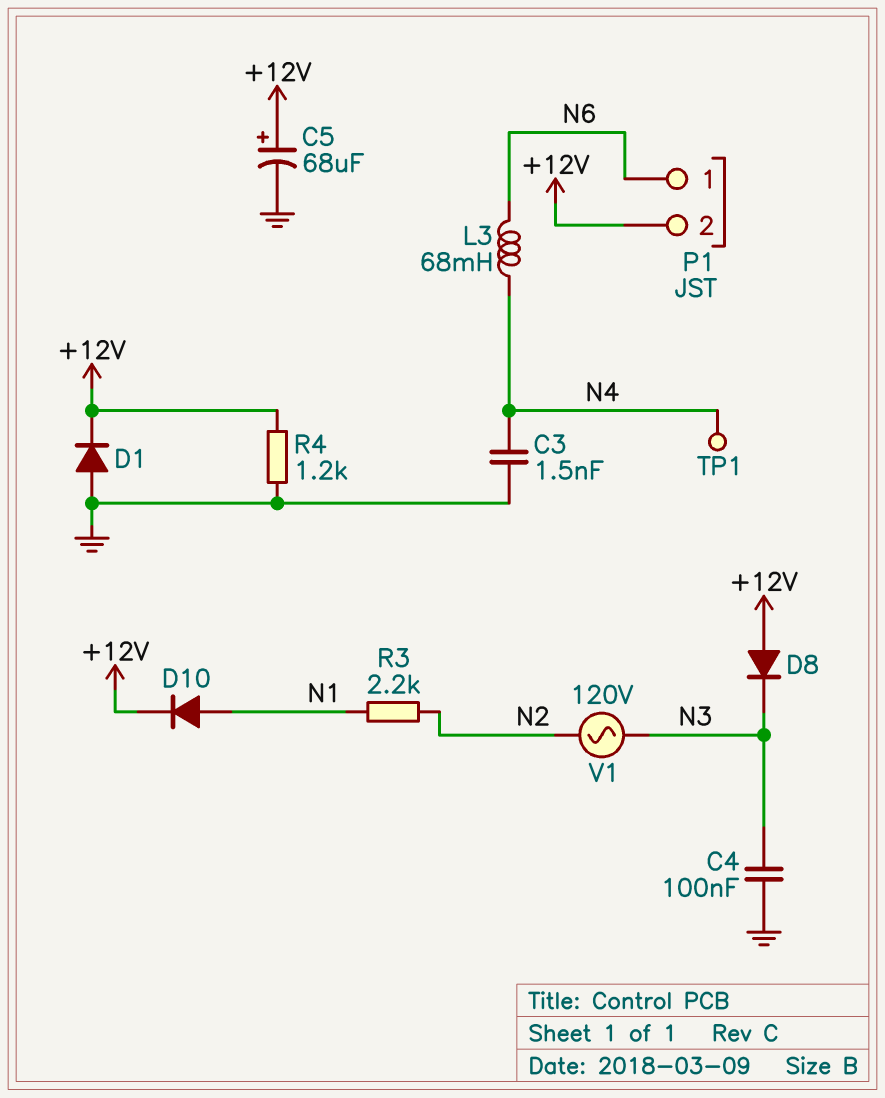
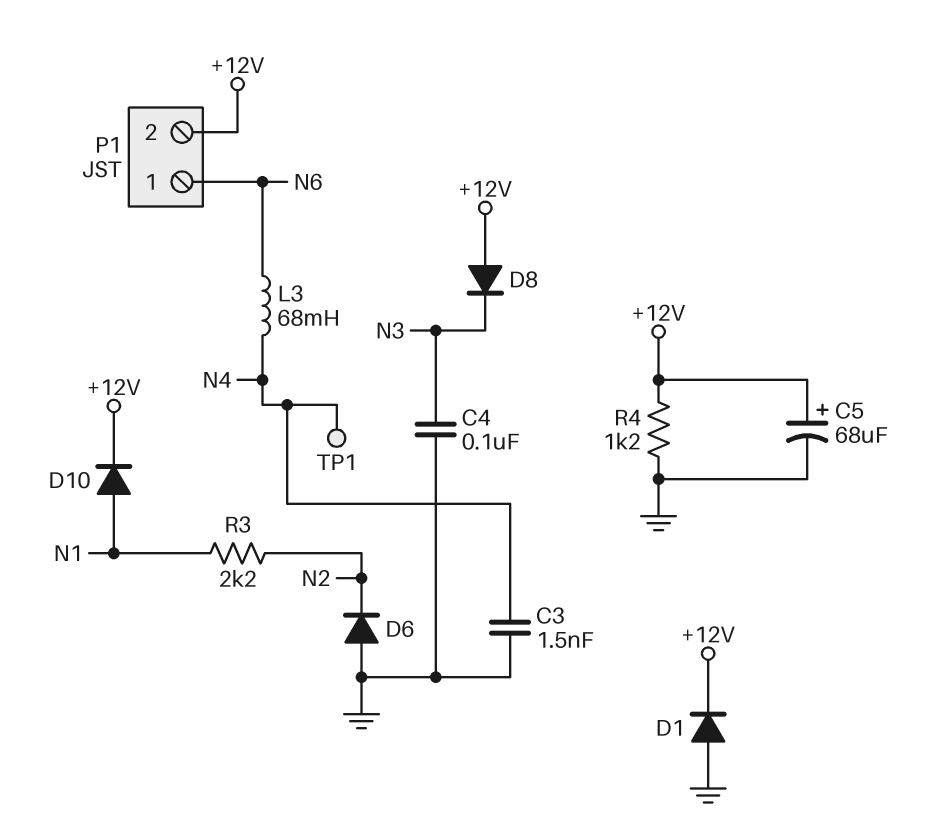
D6: none -> diode (A GND, K N2)
V1: AC 120V (N2, N3) -> none

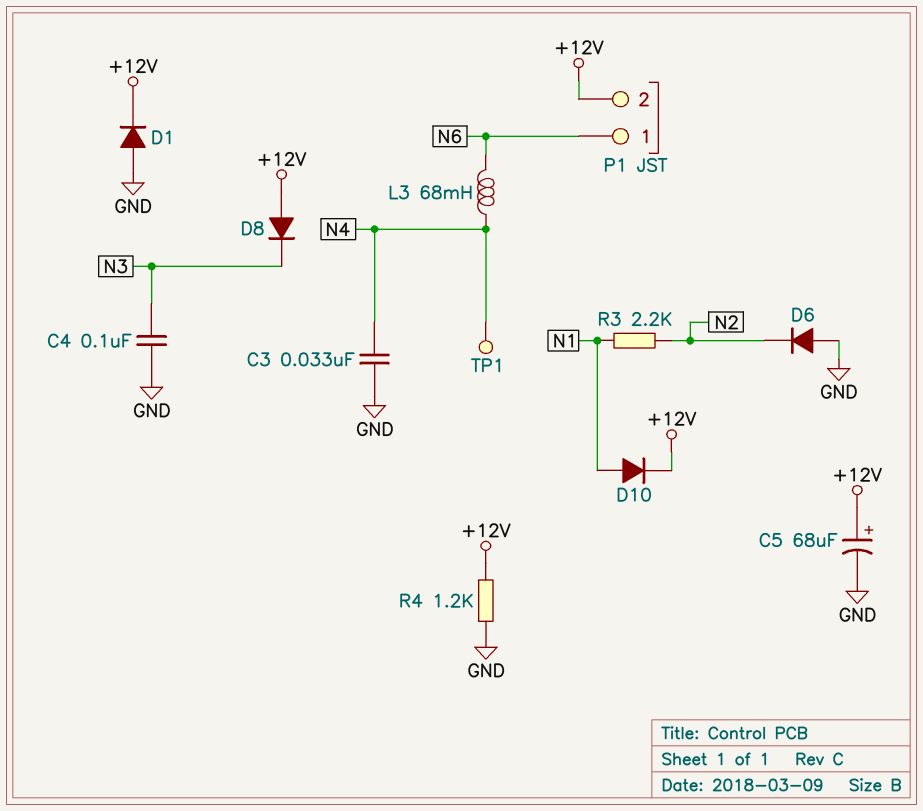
C3: 1.5nF (GND, N4) -> 33nF (GND, N4)

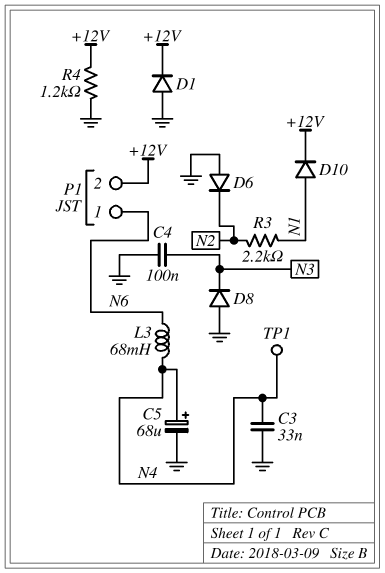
C5: 68uF (plus +12V, minus GND) -> 68uF (plus N4, minus GND)
D8: diode (A +12V, K N3) -> diode (A GND, K N3)

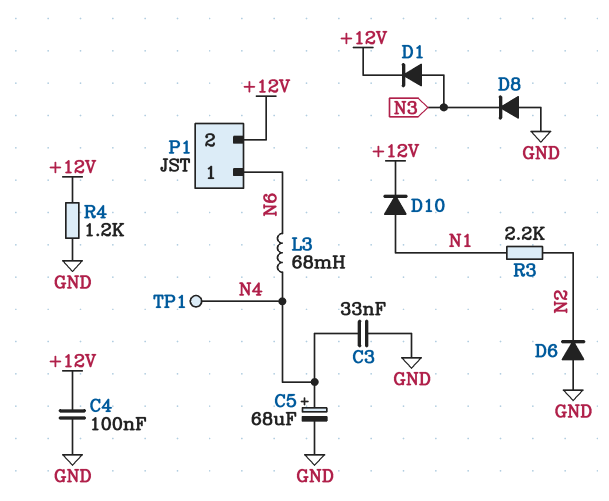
C4: 100nF (GND, N3) -> 100nF (+12V, GND)
D1: diode (A GND, K +12V) -> diode (A N3, K +12V)

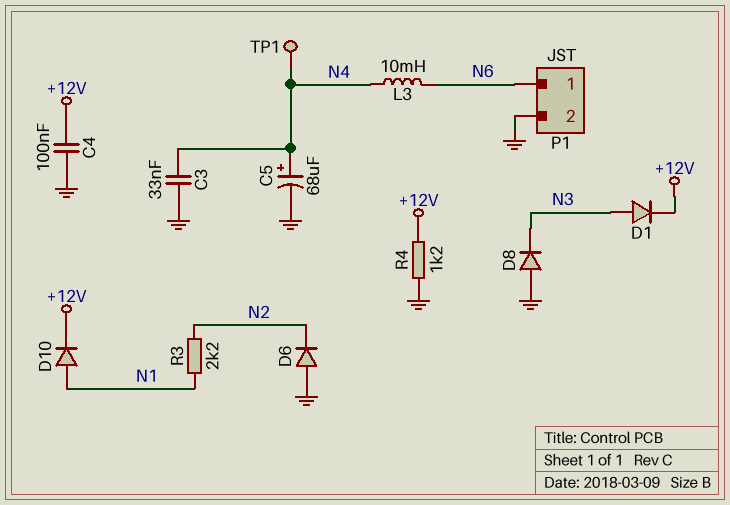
L3: 68mH (N4, N6) -> 10mH (N4, N6)
P1 pin 2: +12V -> GND

